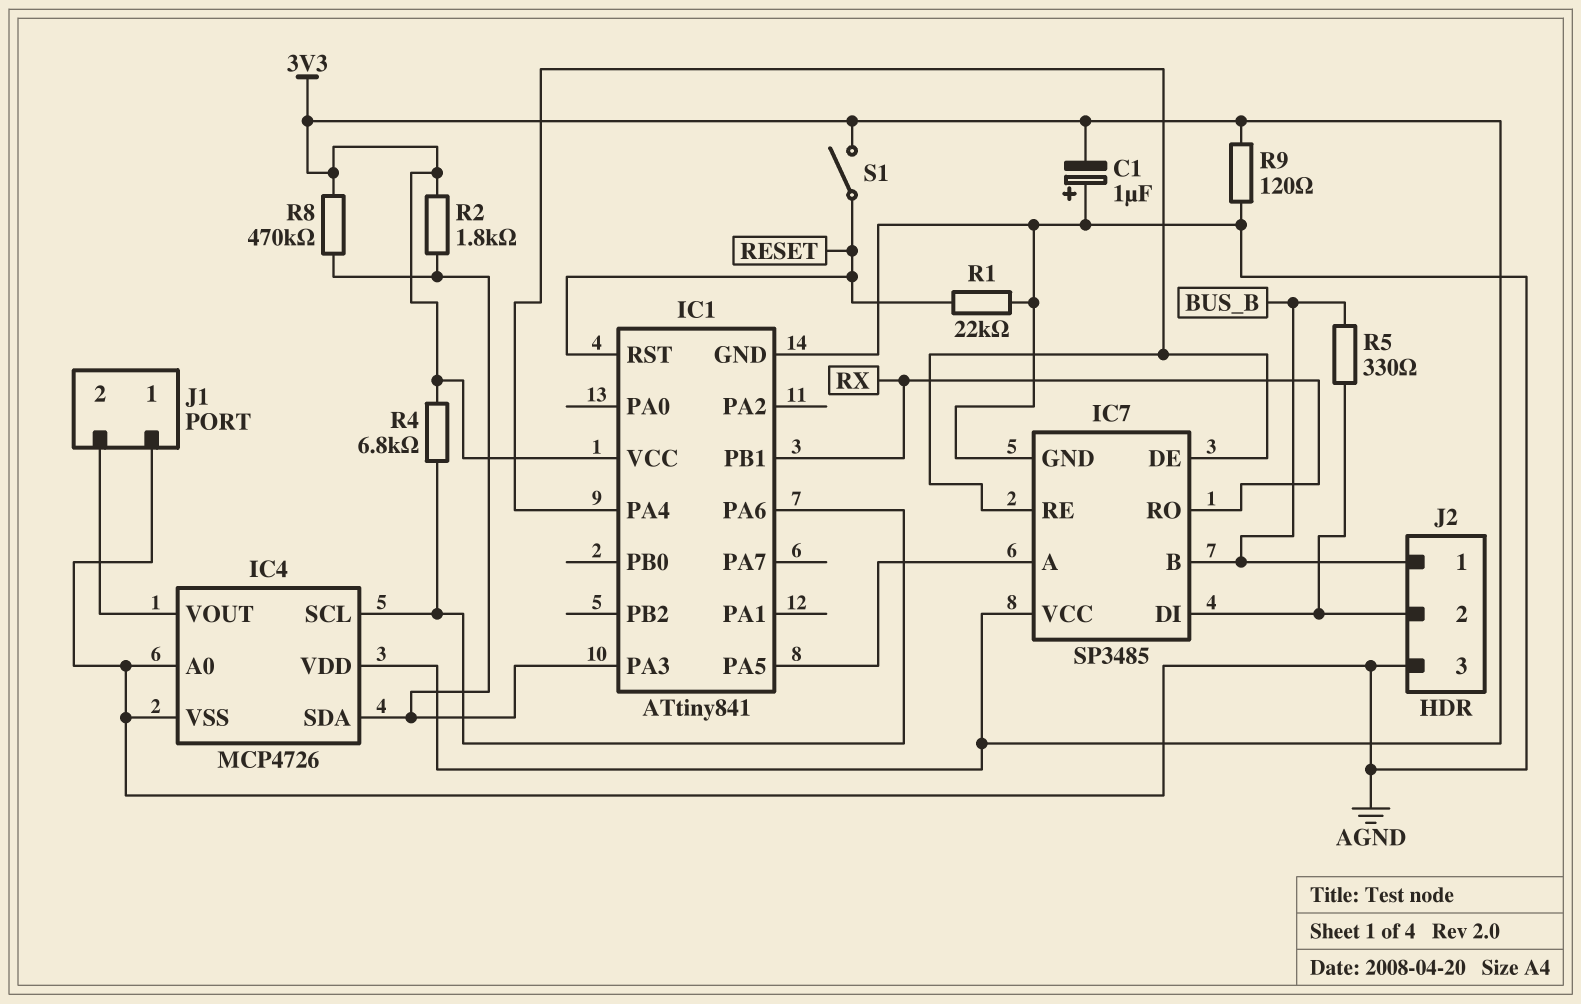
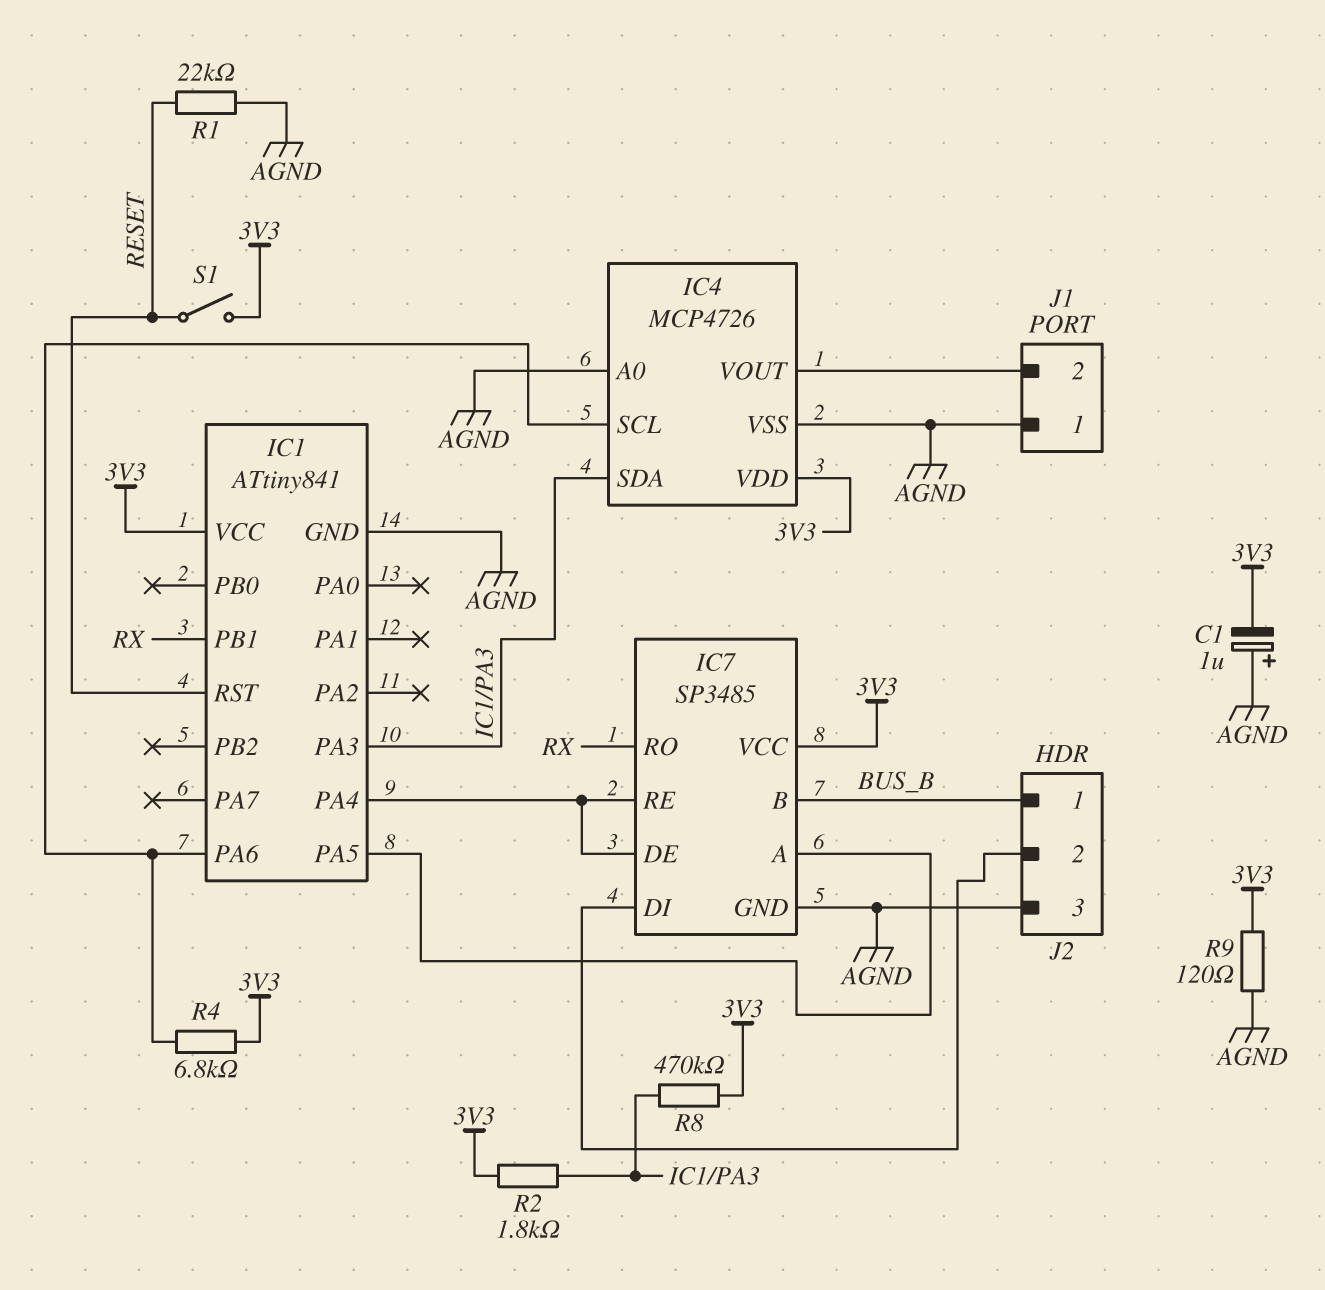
R5: 330 (BUS_B, IC7/DI) -> none

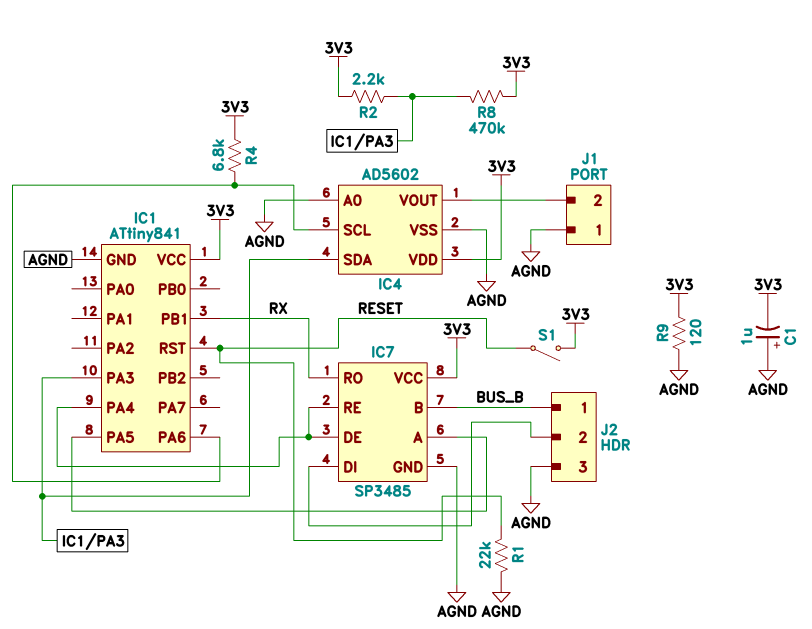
IC4: MCP4726 -> AD5602
R2: 1.8k (3V3, IC1/PA3) -> 2.2k (3V3, IC1/PA3)

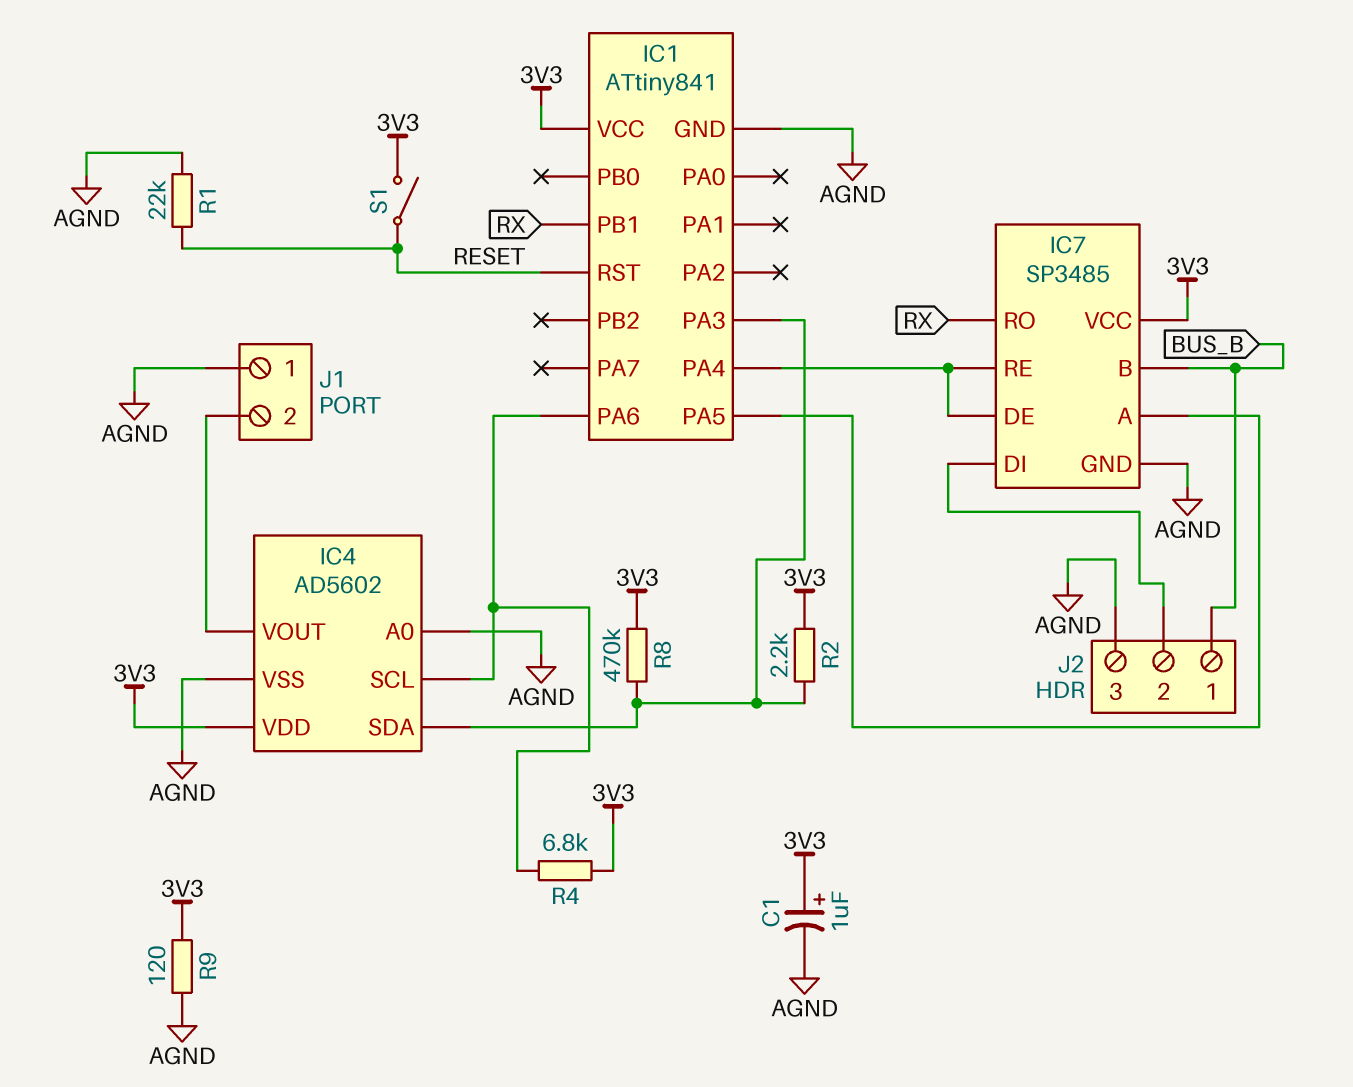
C1: 1uF (plus AGND, minus 3V3) -> 1uF (plus 3V3, minus AGND)

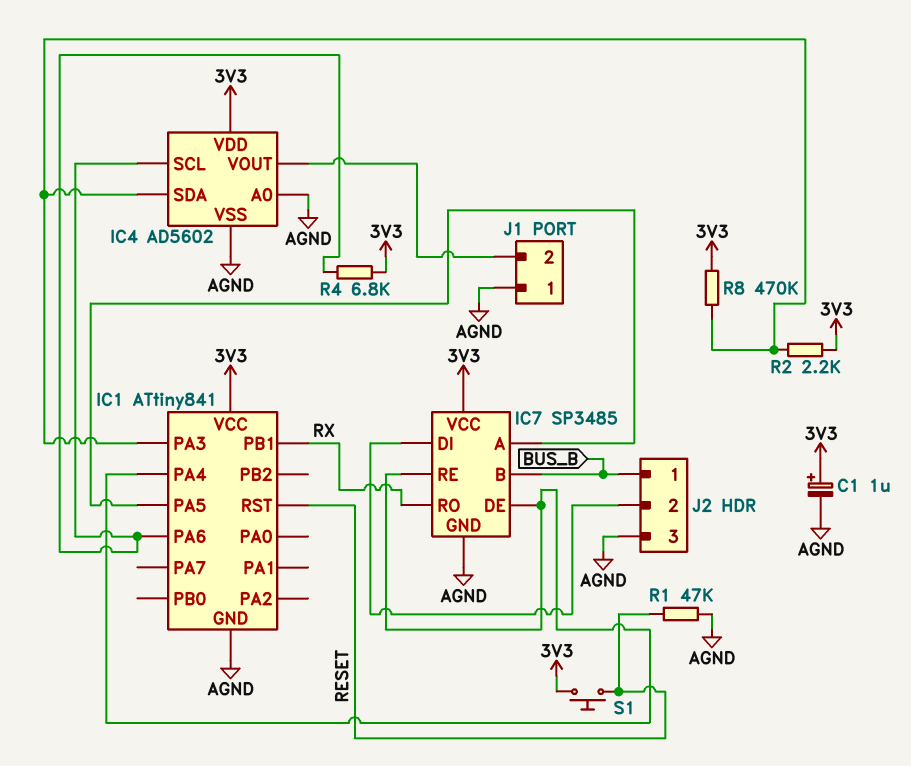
R1: 22k (AGND, RESET) -> 47k (AGND, RESET)
R9: 120 (3V3, AGND) -> none
S1: switch (3V3, RESET) -> button (3V3, RESET)

